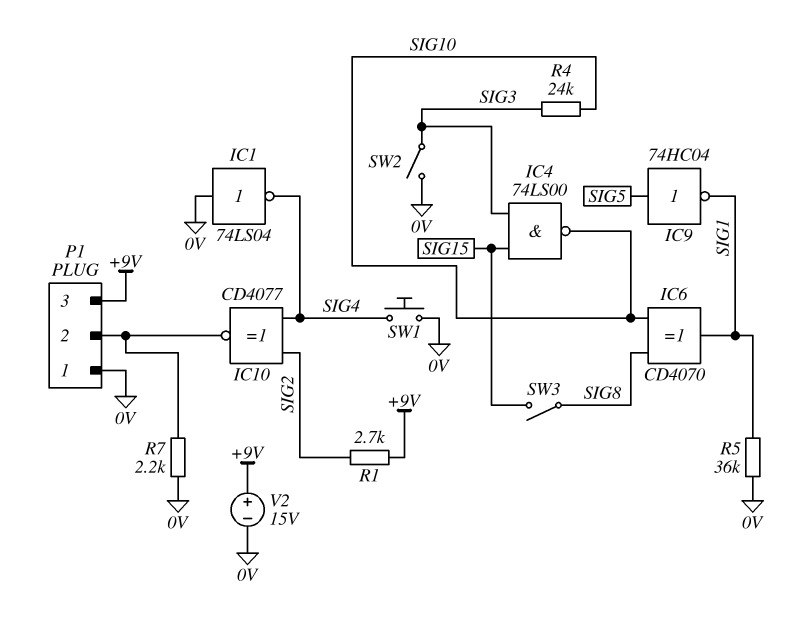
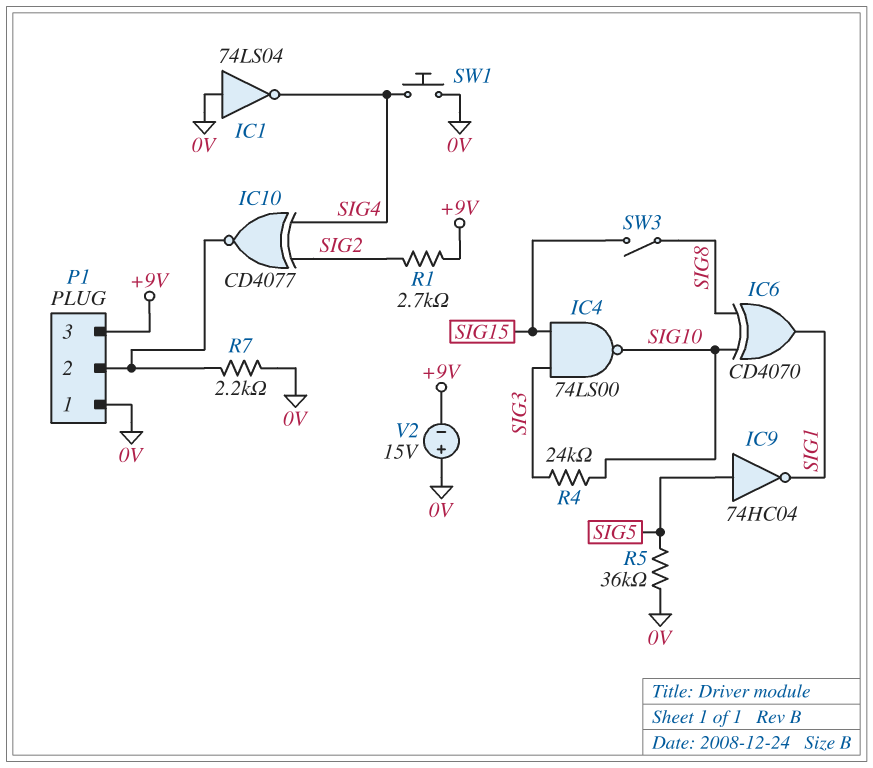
R5: 36k (0V, SIG1) -> 36k (0V, SIG5)
SW2: switch (0V, SIG3) -> none
V2: 15V (plus +9V, minus 0V) -> 15V (plus 0V, minus +9V)

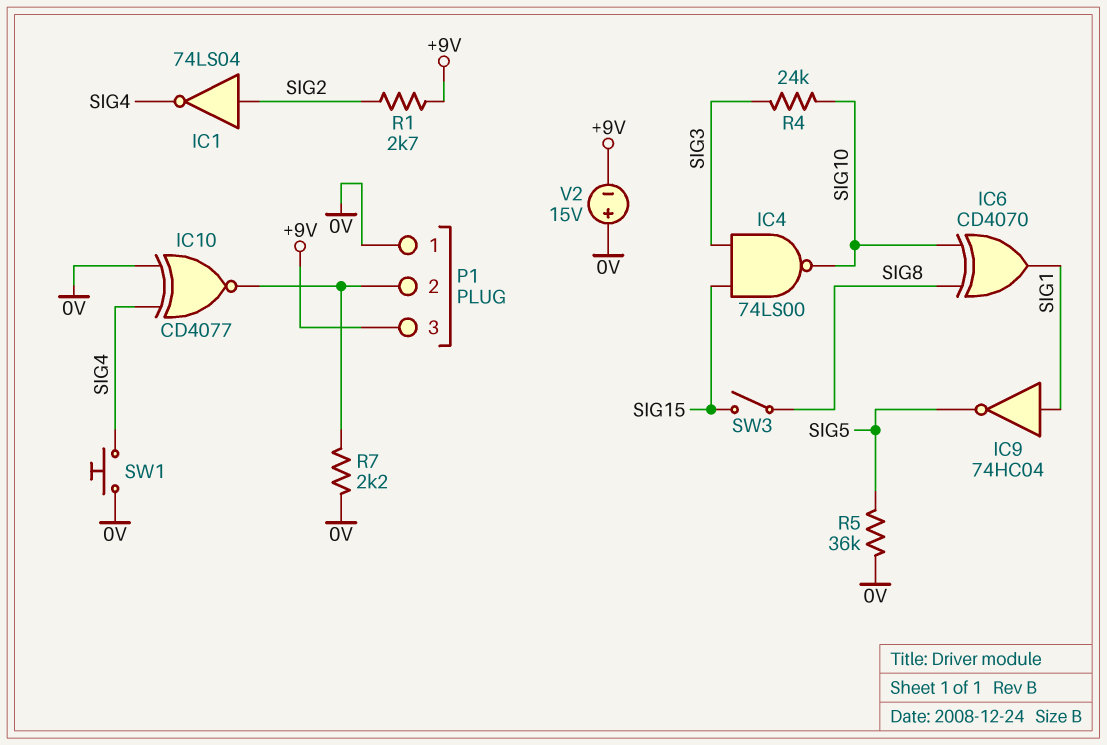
IC1: NOT 74LS04 (in 0V, out SIG4) -> NOT 74LS04 (in SIG2, out SIG4)
IC9: NOT 74HC04 (in SIG5, out SIG1) -> NOT 74HC04 (in SIG1, out SIG5)
IC10: XNOR CD4077 (in SIG2, in SIG4, out P1/2) -> XNOR CD4077 (in 0V, in SIG4, out P1/2)

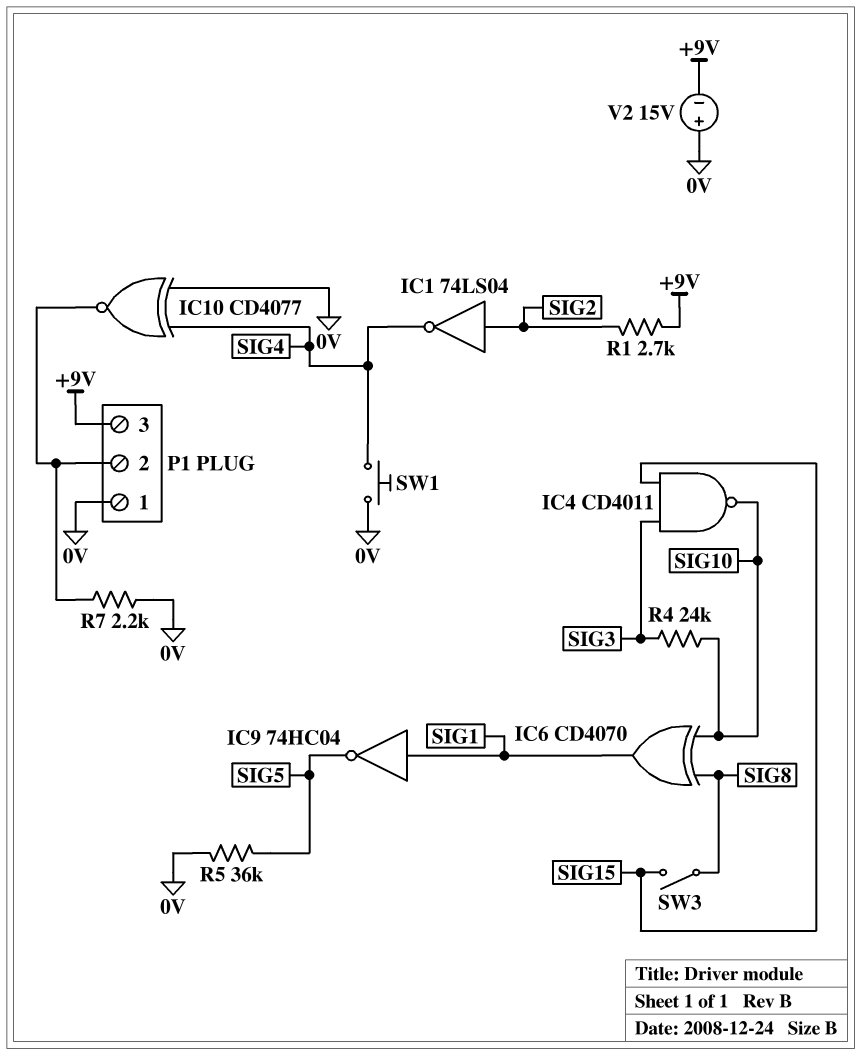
IC4: NAND 74LS00 (in SIG3, in SIG15, out SIG10) -> NAND CD4011 (in SIG3, in SIG15, out SIG10)

